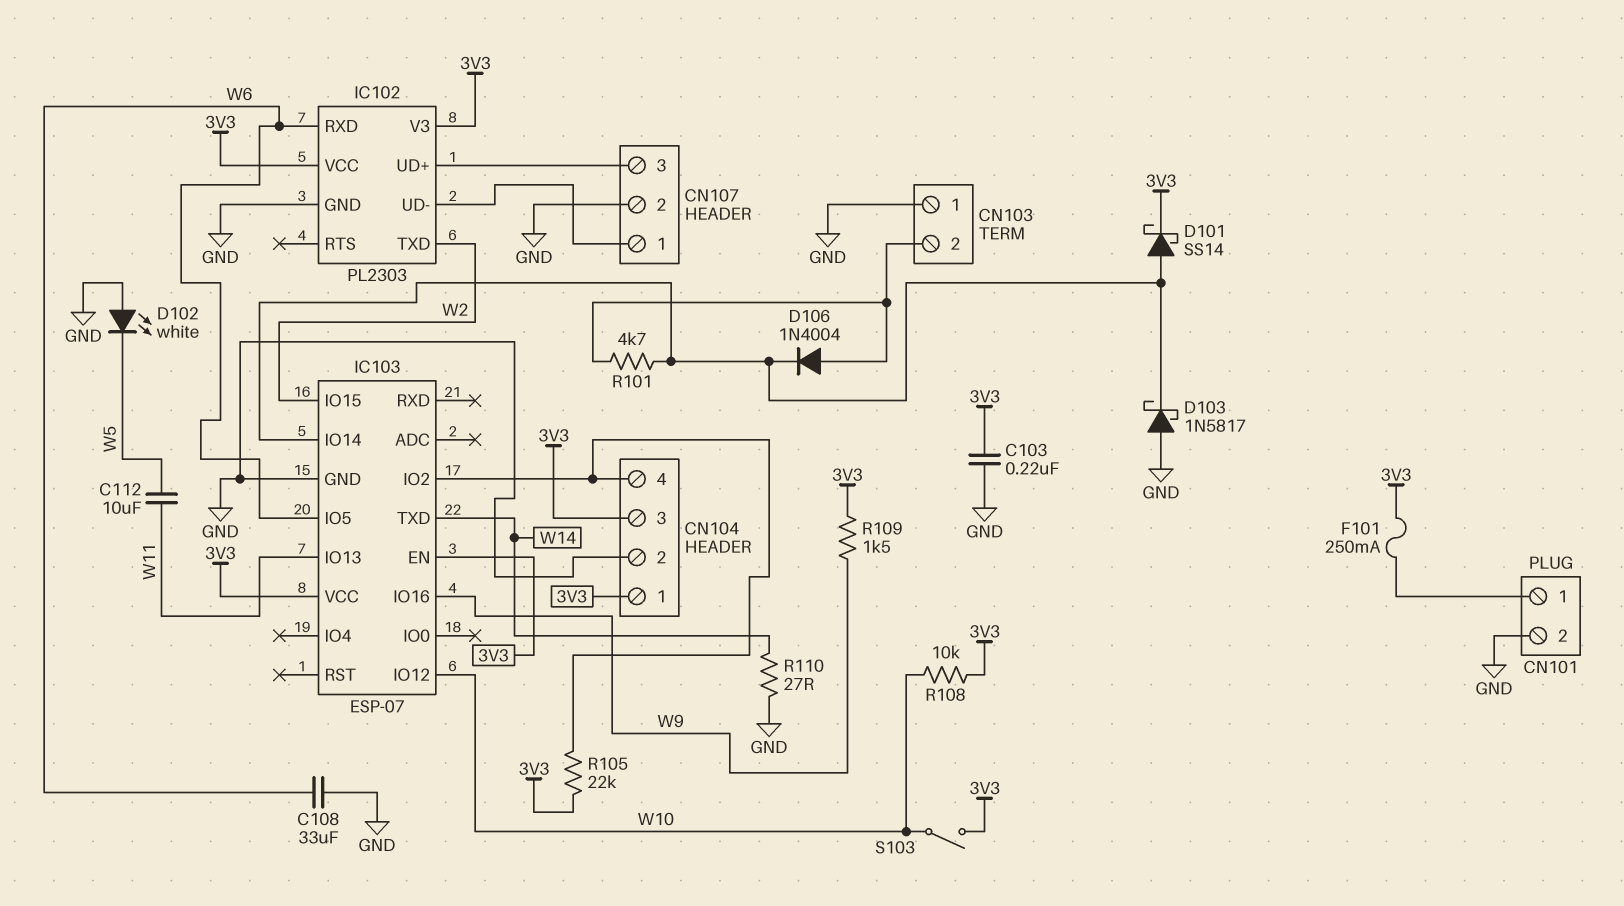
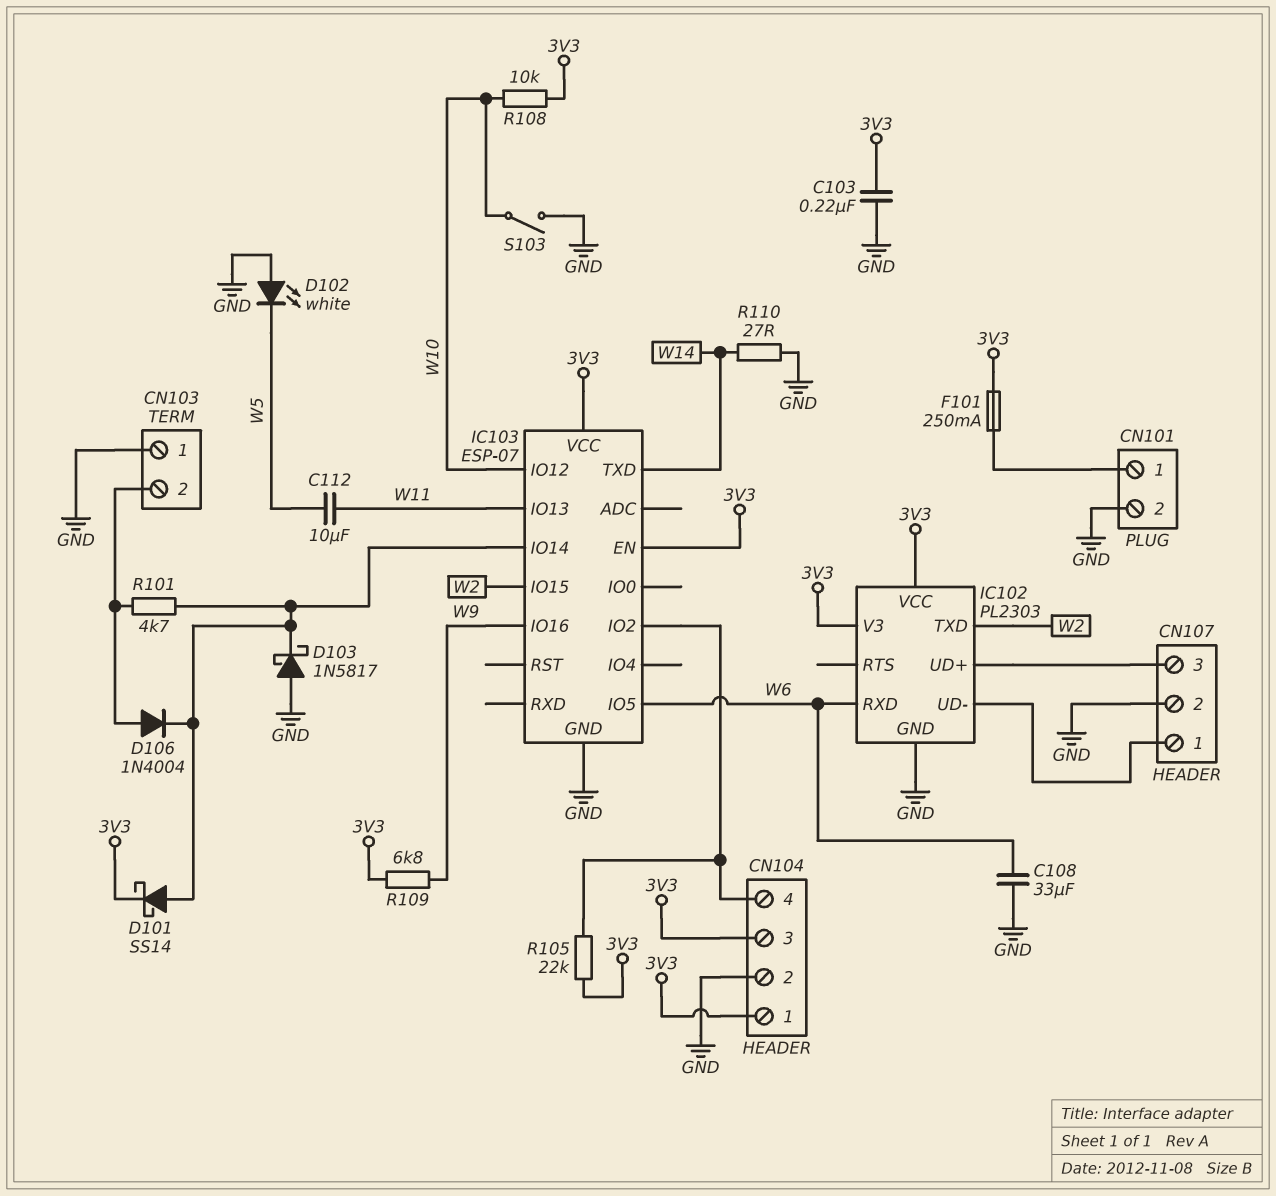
R109: 1.5k (3V3, W9) -> 6.8k (3V3, W9)
S103: switch (3V3, W10) -> switch (GND, W10)

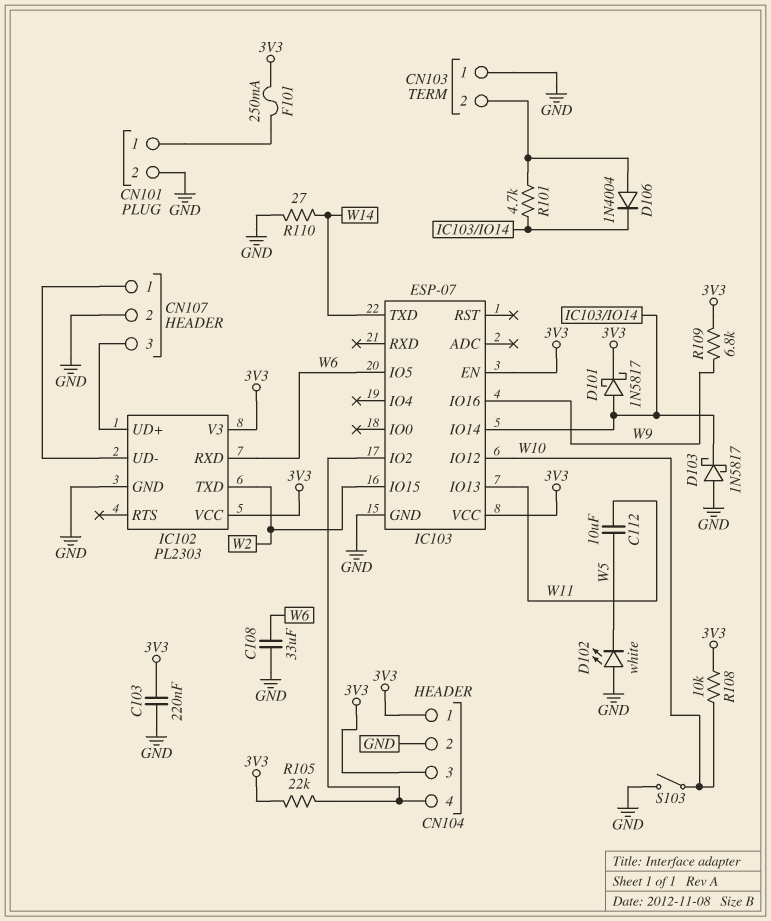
D101: schottky SS14 (A IC103/IO14, K 3V3) -> schottky 1N5817 (A IC103/IO14, K 3V3)

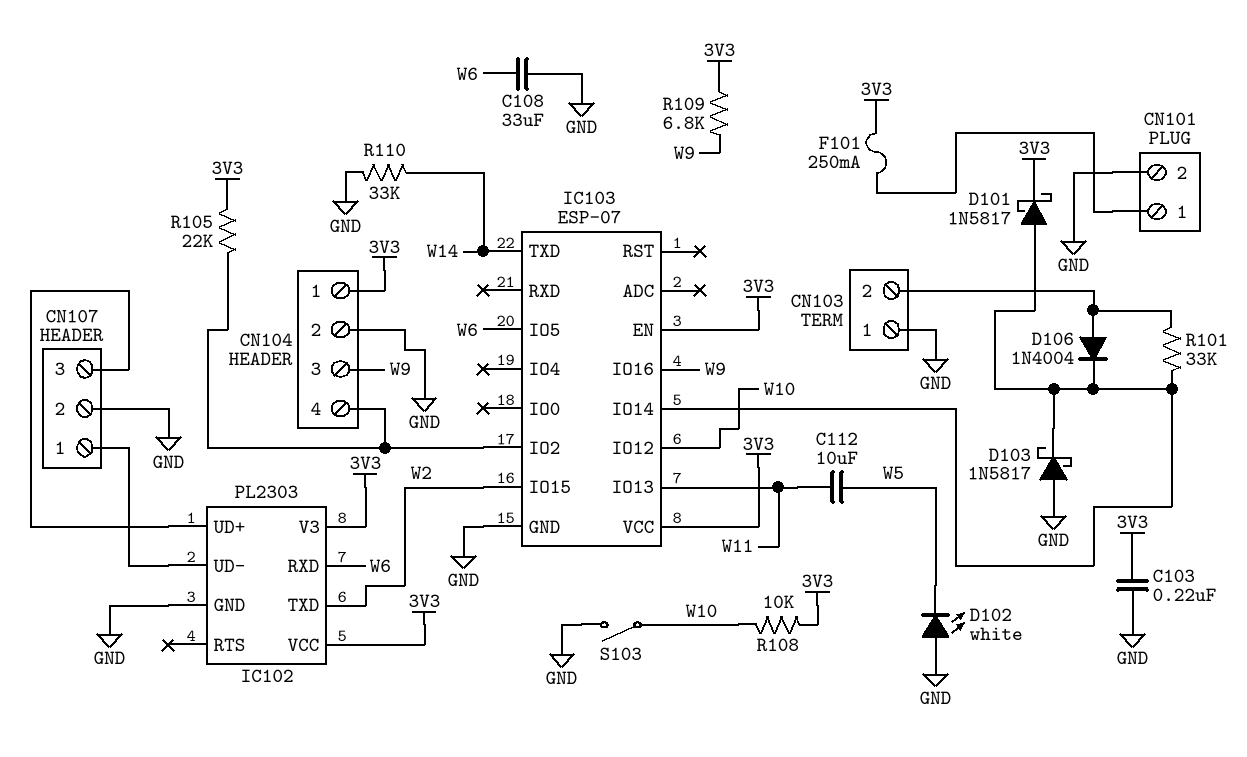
CN104 pin 3: 3V3 -> W9
R101: 4.7k (CN103/2, IC103/IO14) -> 33k (CN103/2, IC103/IO14)
R110: 27 (GND, W14) -> 33k (GND, W14)

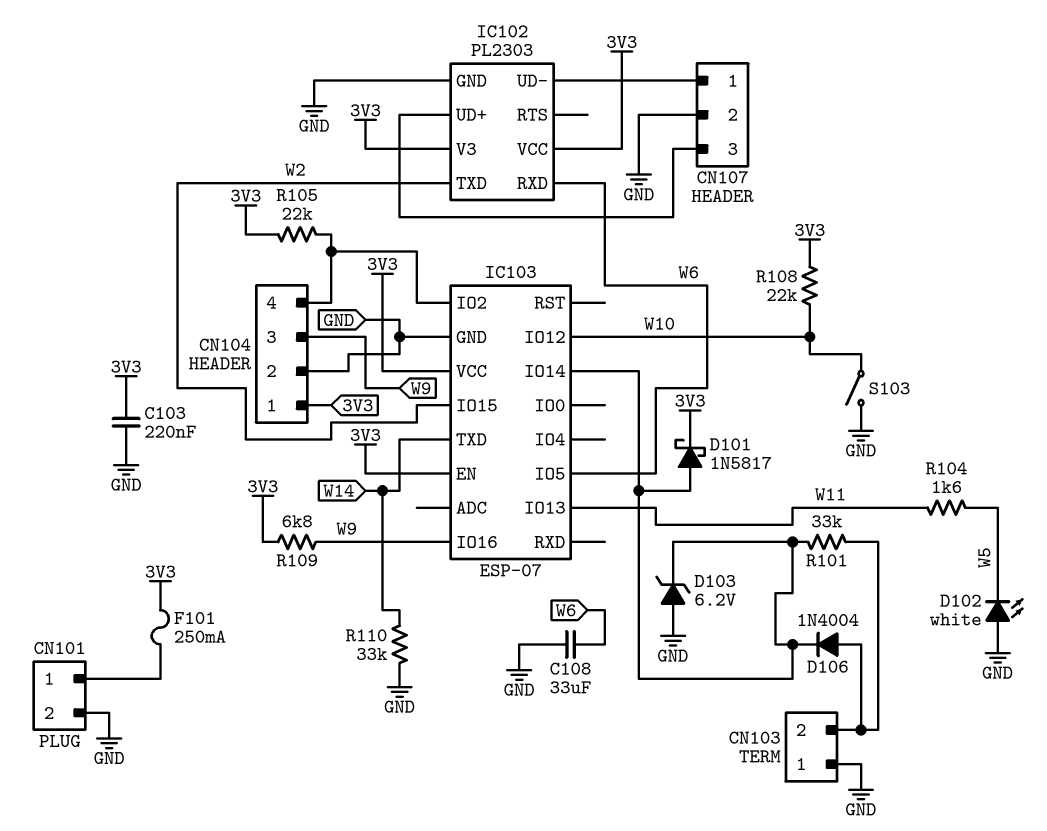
C112: 10uF (W5, W11) -> none
D103: schottky 1N5817 (A GND, K IC103/IO14) -> zener 6.2V (A GND, K IC103/IO14)
R104: none -> 1.6k (W5, W11)
R108: 10k (3V3, W10) -> 22k (3V3, W10)

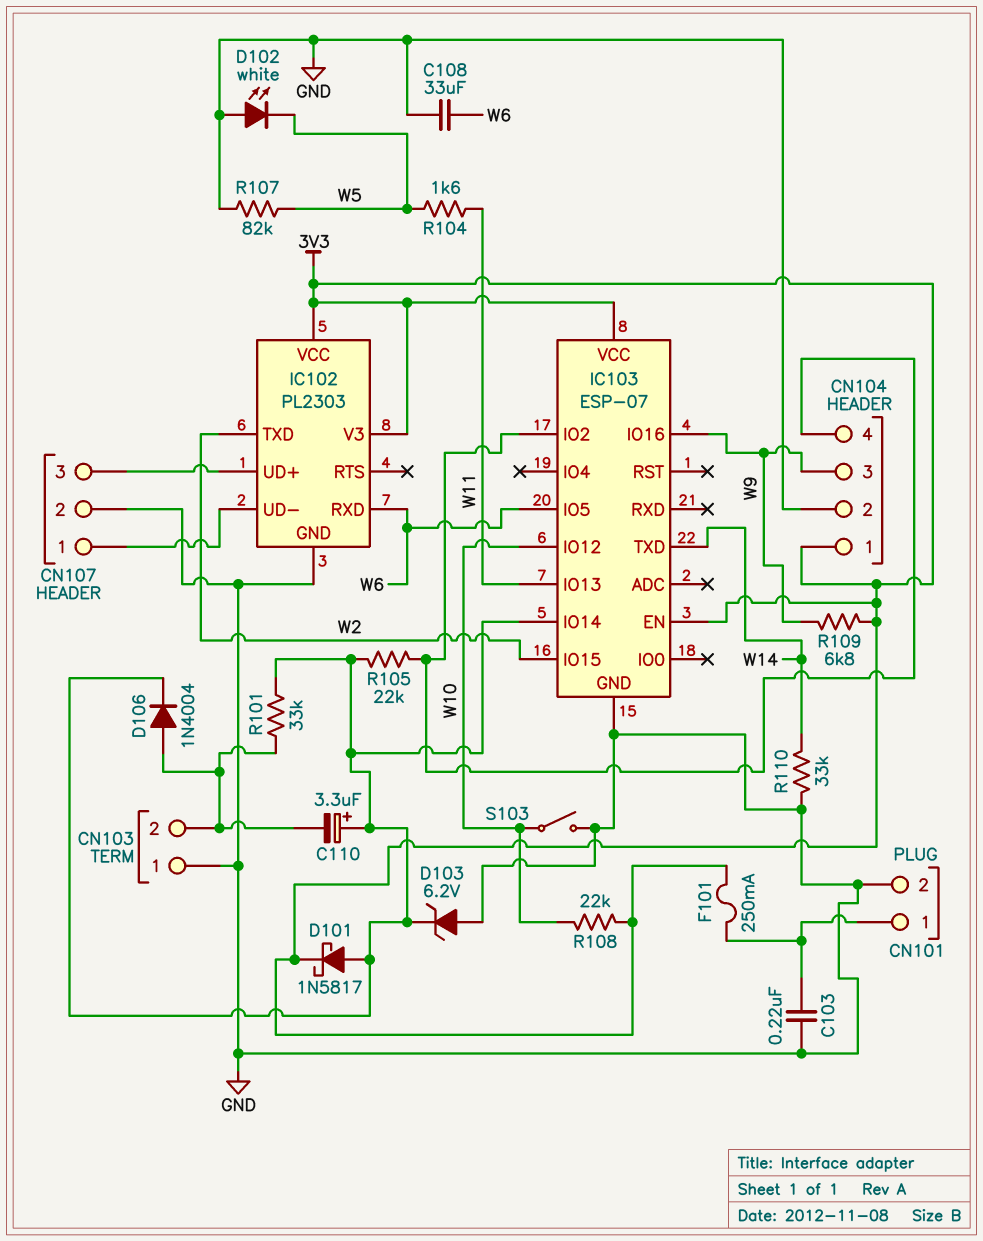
C103: 220nF (3V3, GND) -> 220nF (CN101/1, GND)
C110: none -> 3.3uF (plus IC103/IO14, minus CN103/2)
R105: 22k (3V3, CN104/4) -> 22k (CN104/4, IC103/IO14)
R107: none -> 82k (GND, W5)

